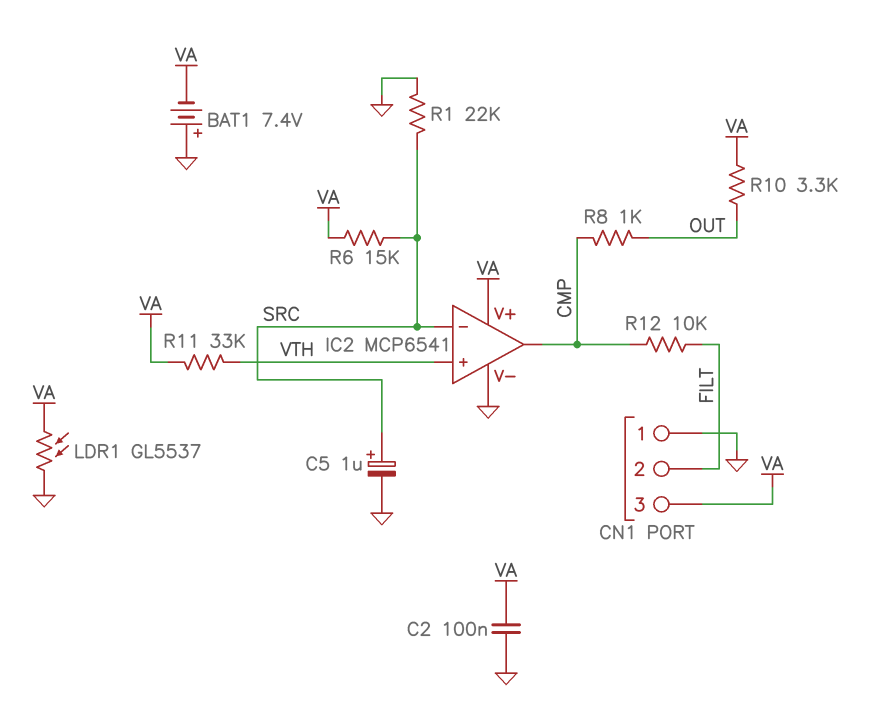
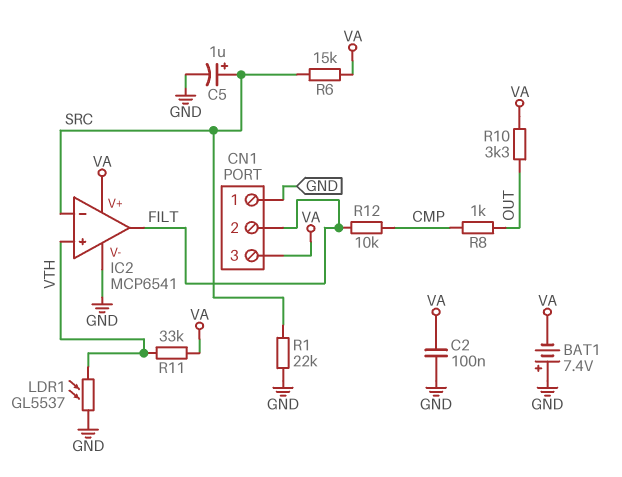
IC2 pin out: CMP -> FILT
LDR1: GL5537 (GND, VA) -> GL5537 (GND, VTH)

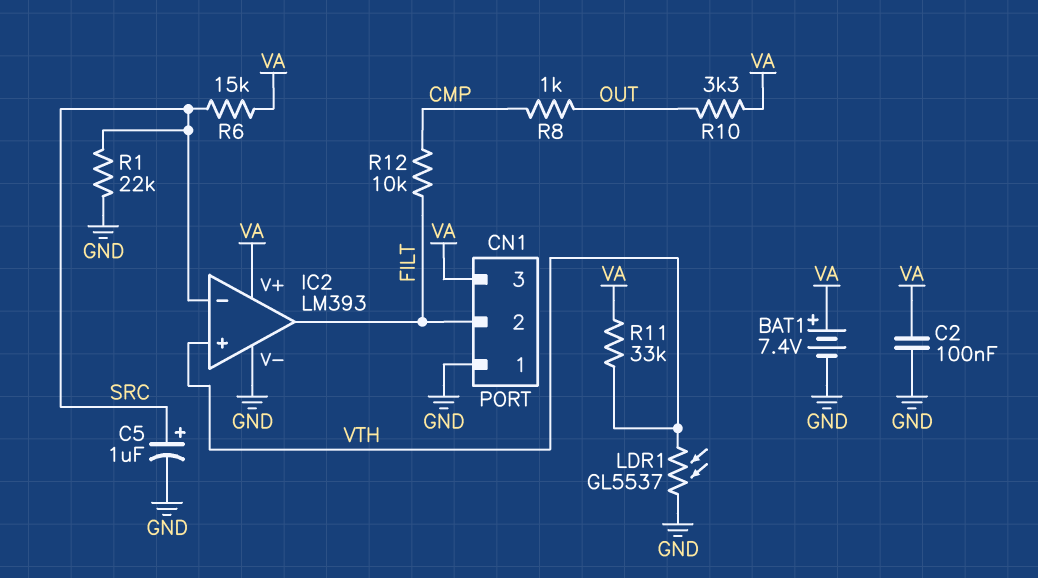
BAT1: 7.4V (plus GND, minus VA) -> 7.4V (plus VA, minus GND)
IC2: MCP6541 -> LM393

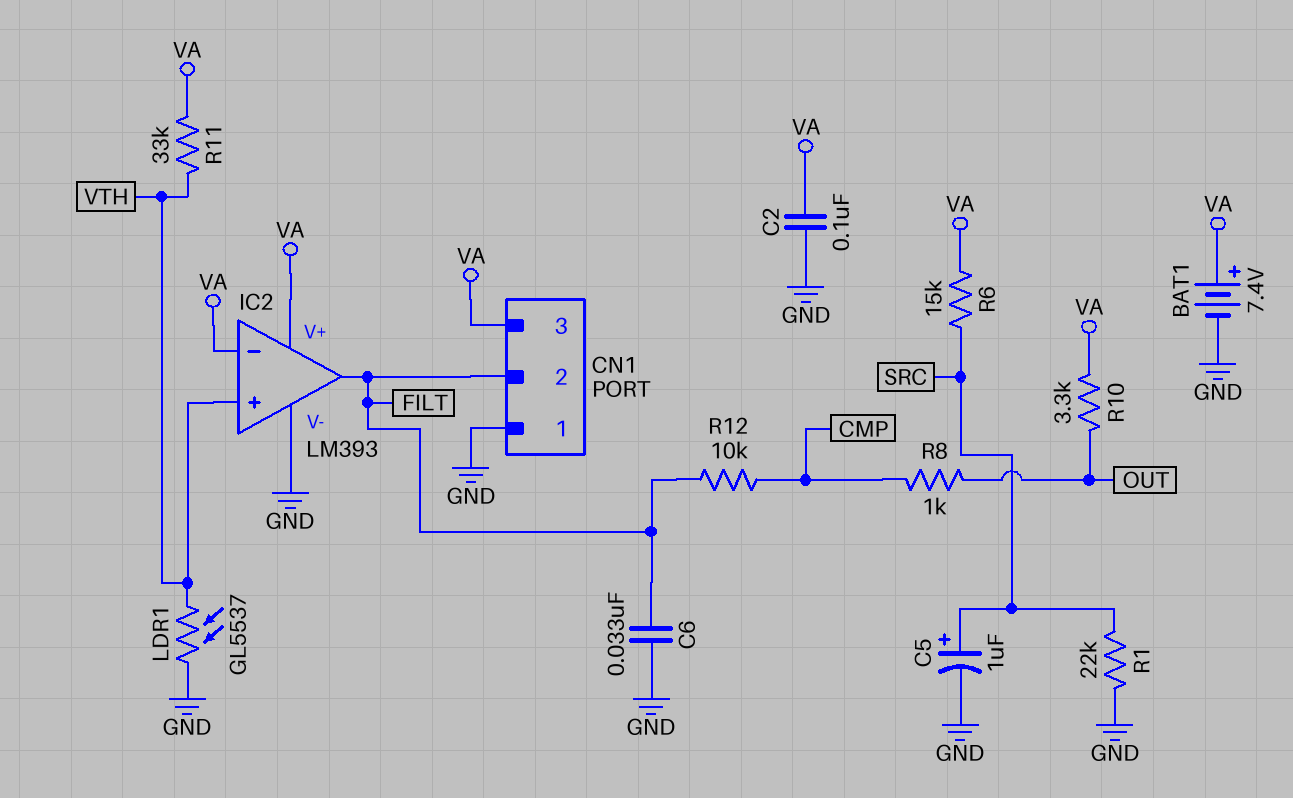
C6: none -> 33nF (FILT, GND)
IC2 pin in-: SRC -> VA

